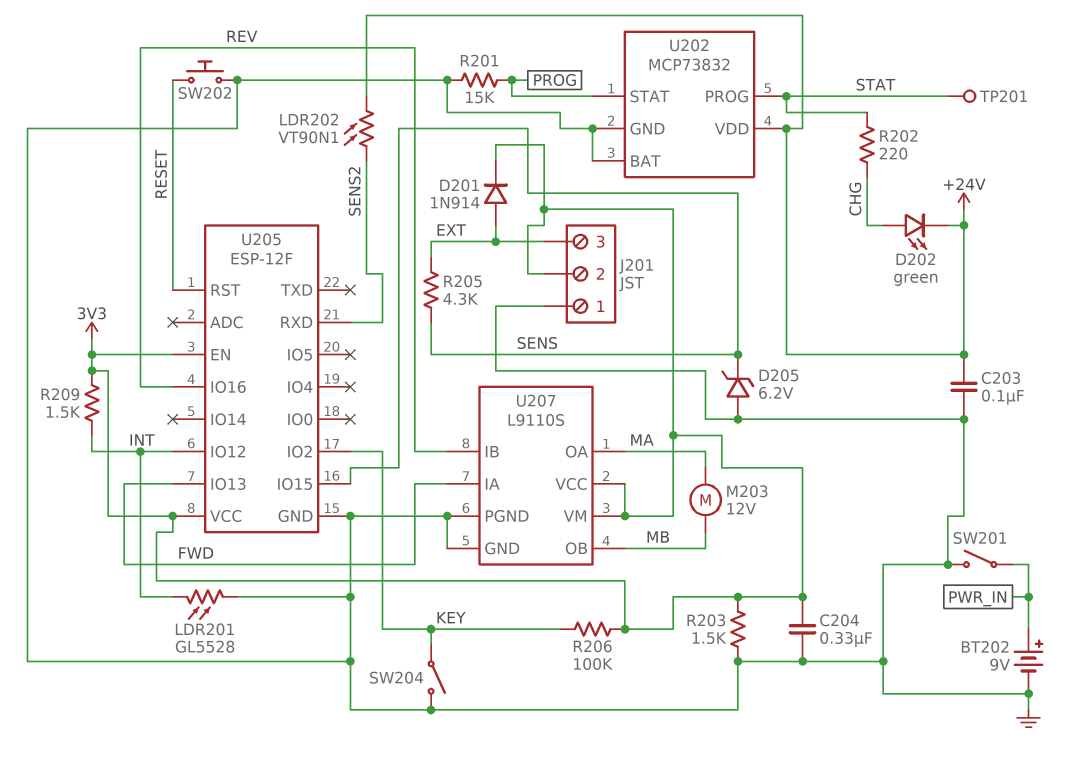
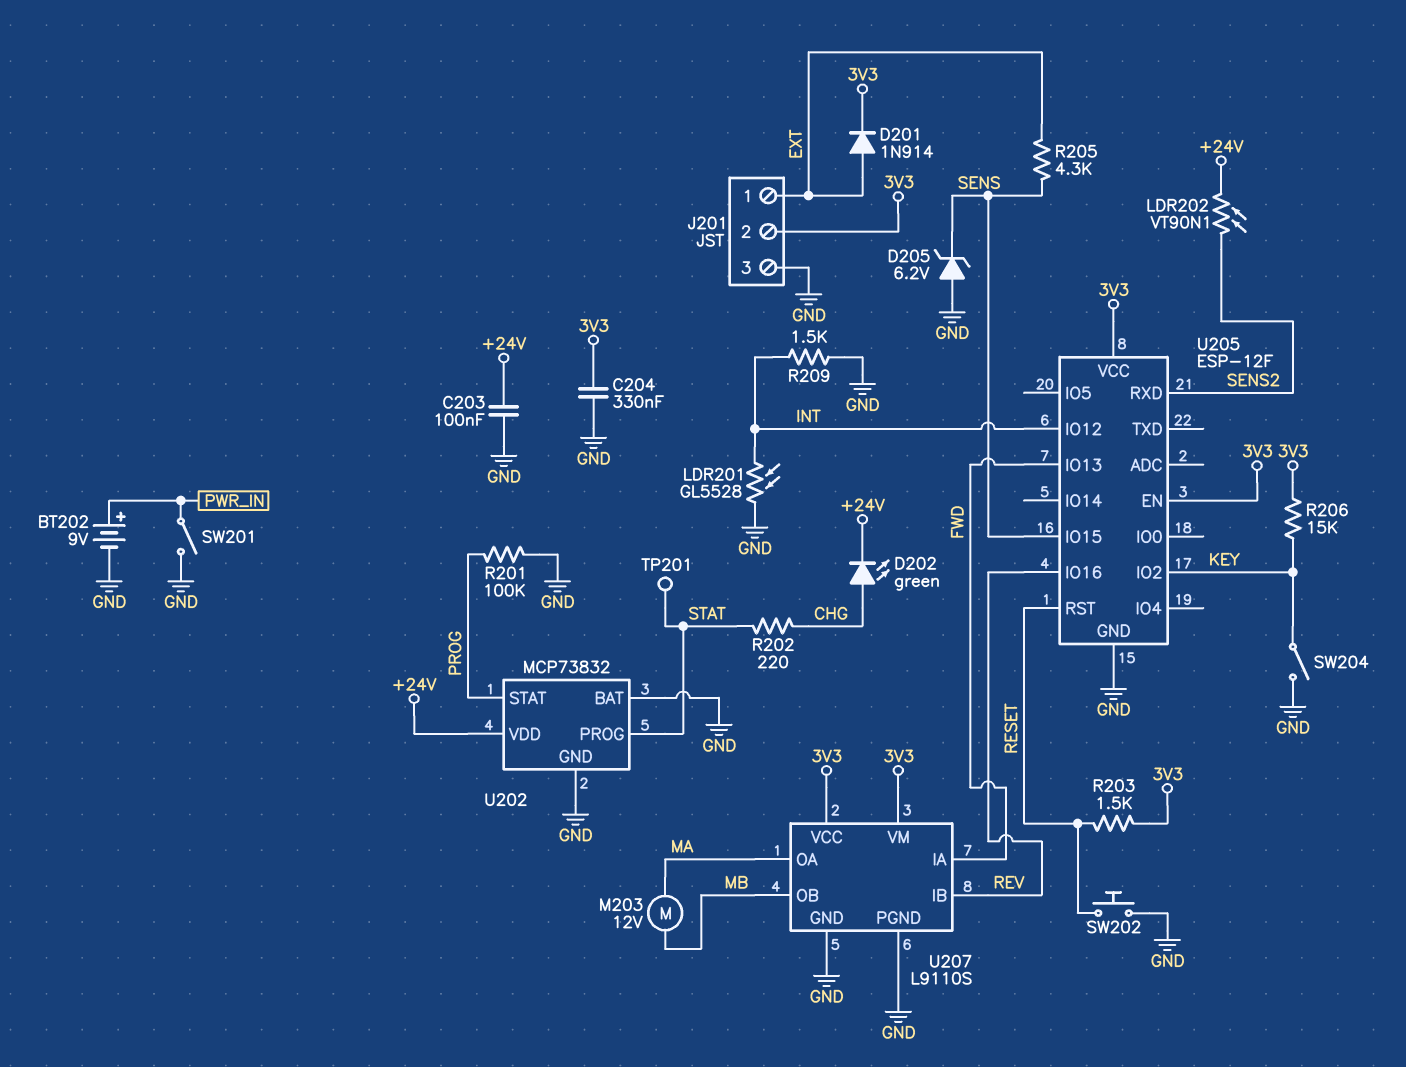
J201 pin 1: GND -> EXT
J201 pin 3: EXT -> GND
R201: 15k (GND, PROG) -> 100k (GND, PROG)
R203: 1.5k (3V3, GND) -> 1.5k (3V3, RESET)
R206: 100k (3V3, KEY) -> 15k (3V3, KEY)
R209: 1.5k (3V3, INT) -> 1.5k (GND, INT)

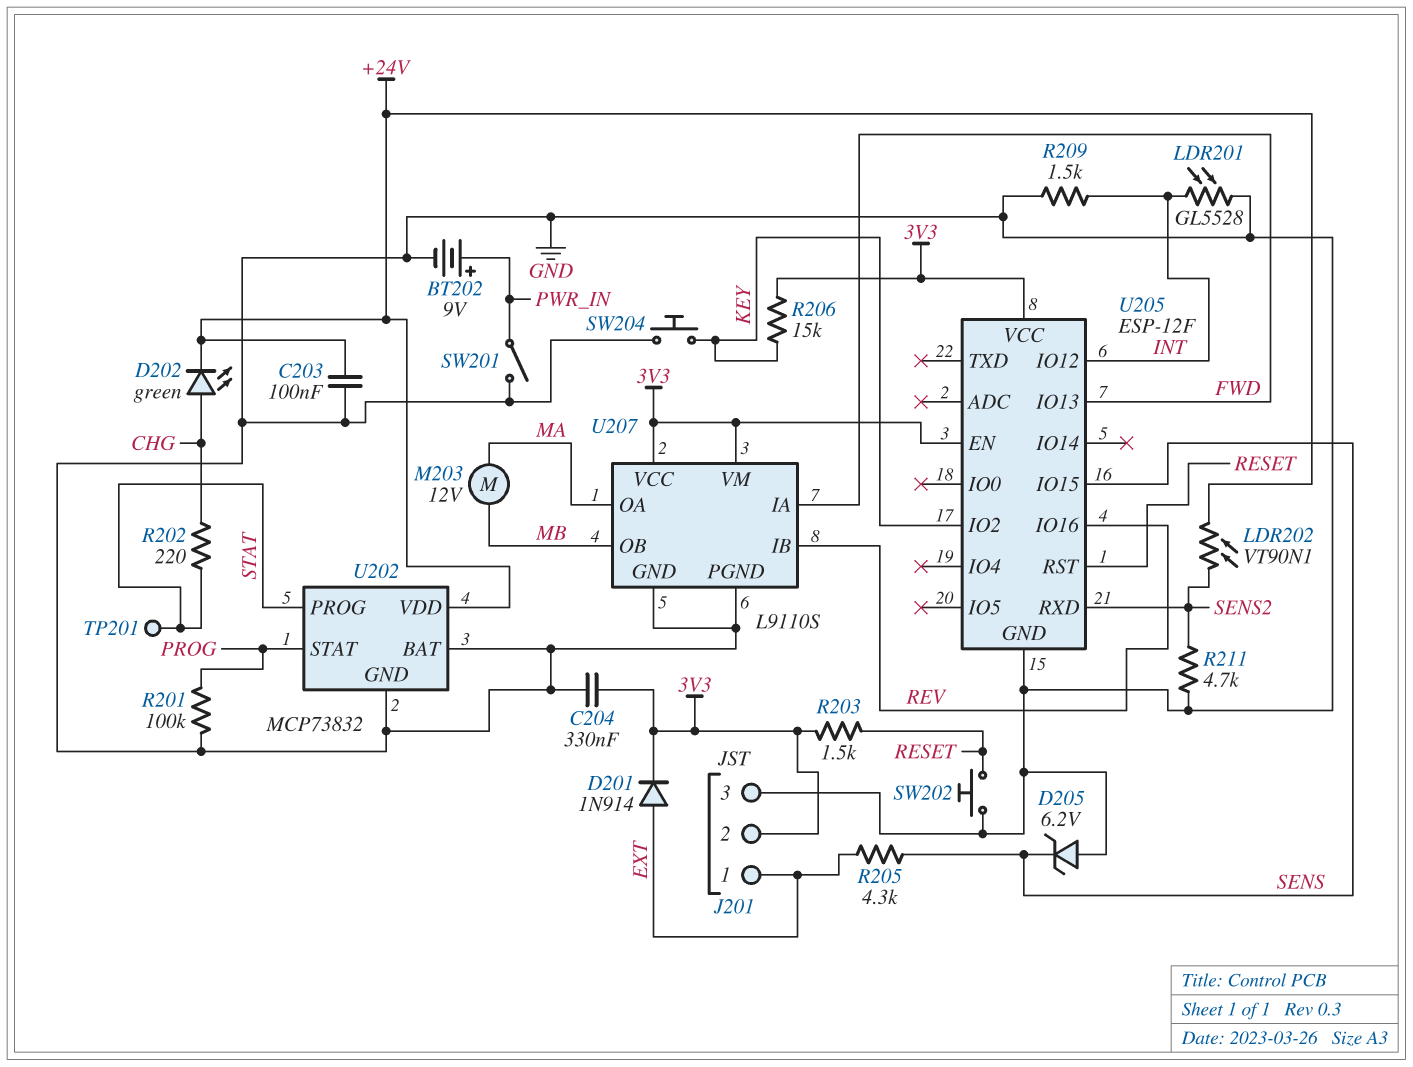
R211: none -> 4.7k (GND, SENS2)
SW204: switch (GND, KEY) -> button (GND, KEY)

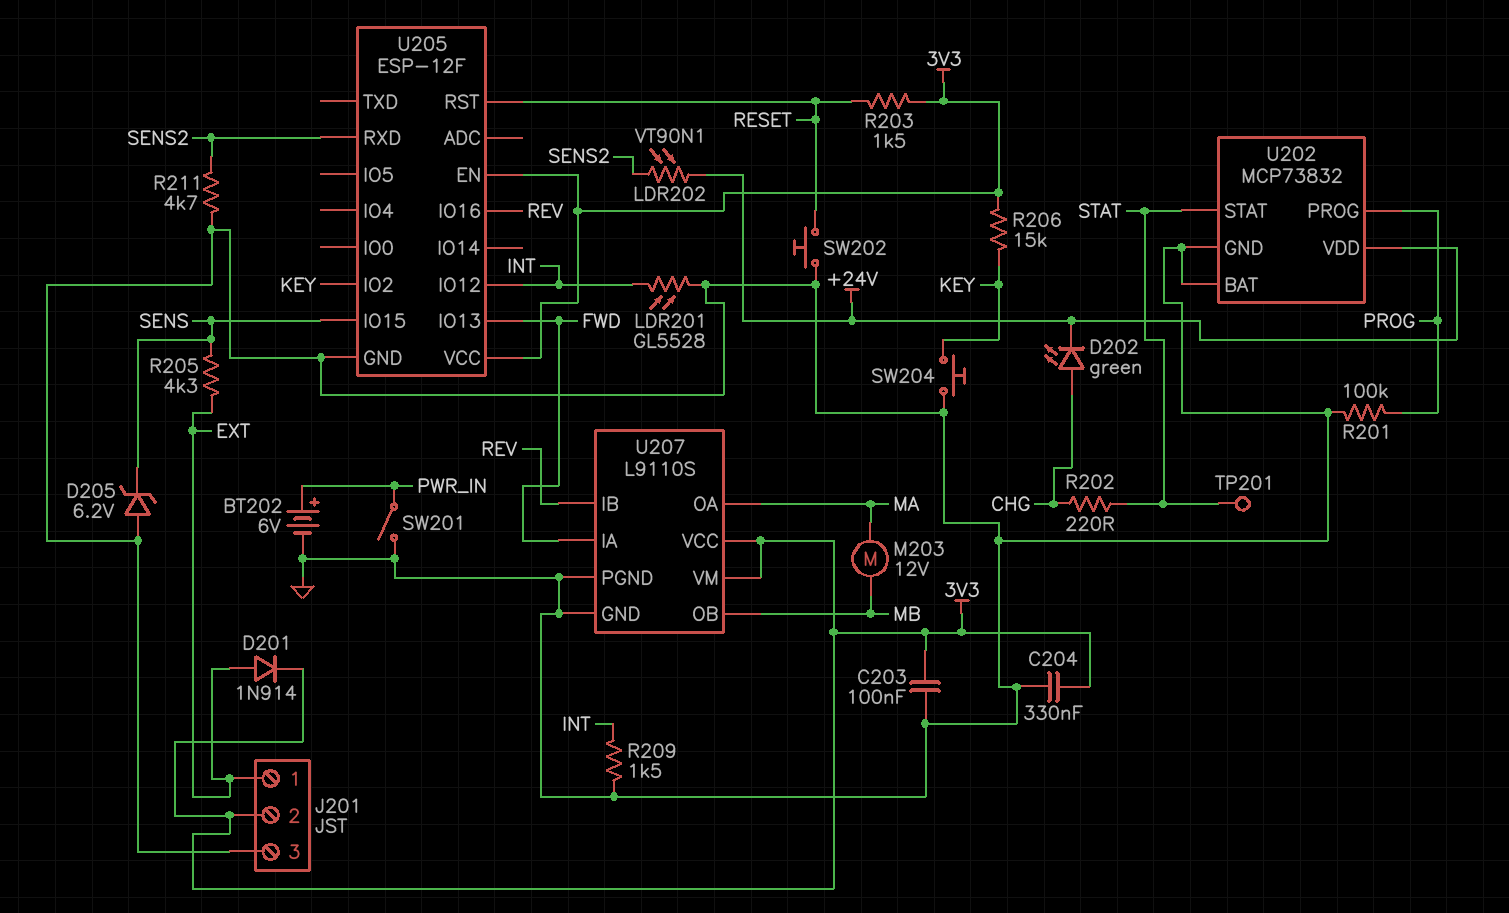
BT202: 9V (plus PWR_IN, minus GND) -> 6V (plus PWR_IN, minus GND)
C203: 100nF (+24V, GND) -> 100nF (3V3, GND)
U202 pin PROG: STAT -> PROG
U202 pin STAT: PROG -> STAT

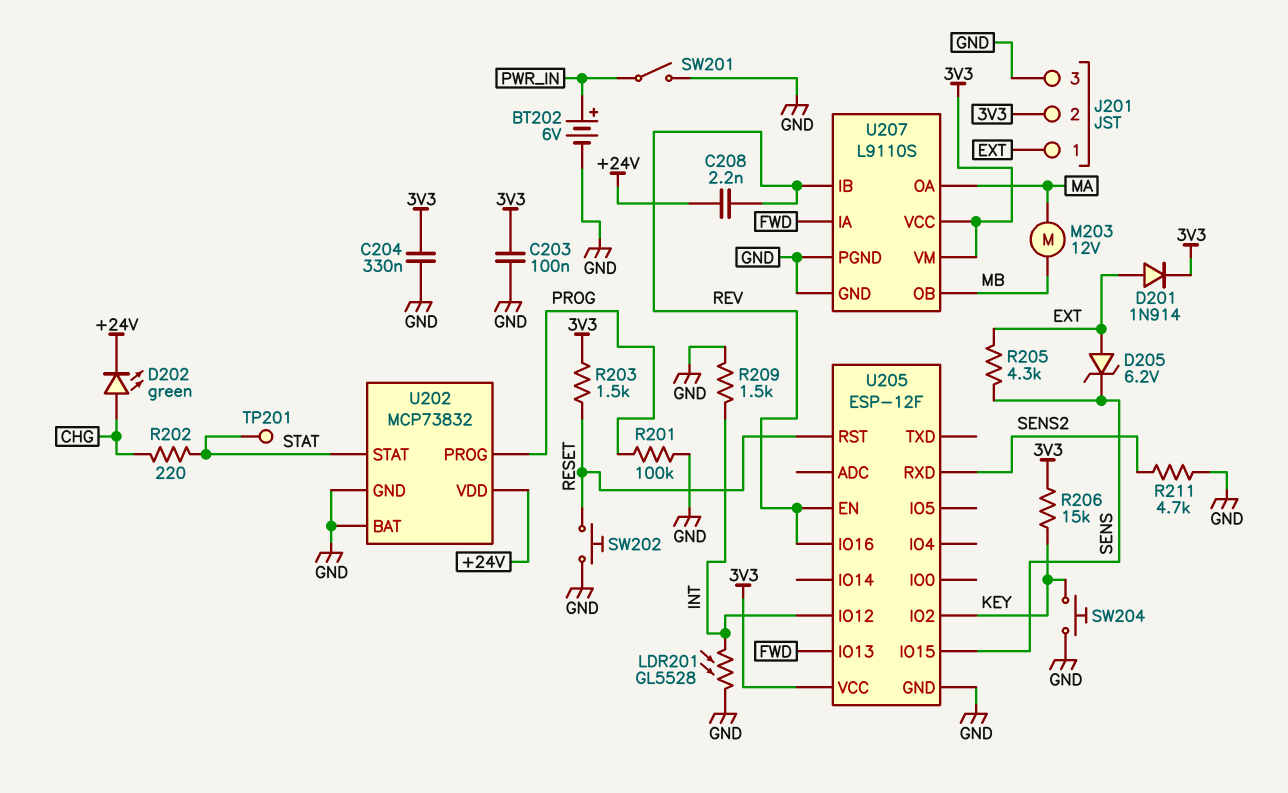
C208: none -> 2.2nF (+24V, REV)
D205: zener 6.2V (A GND, K SENS) -> zener 6.2V (A EXT, K SENS)
LDR202: VT90N1 (+24V, SENS2) -> none
U205 pin EN: 3V3 -> REV

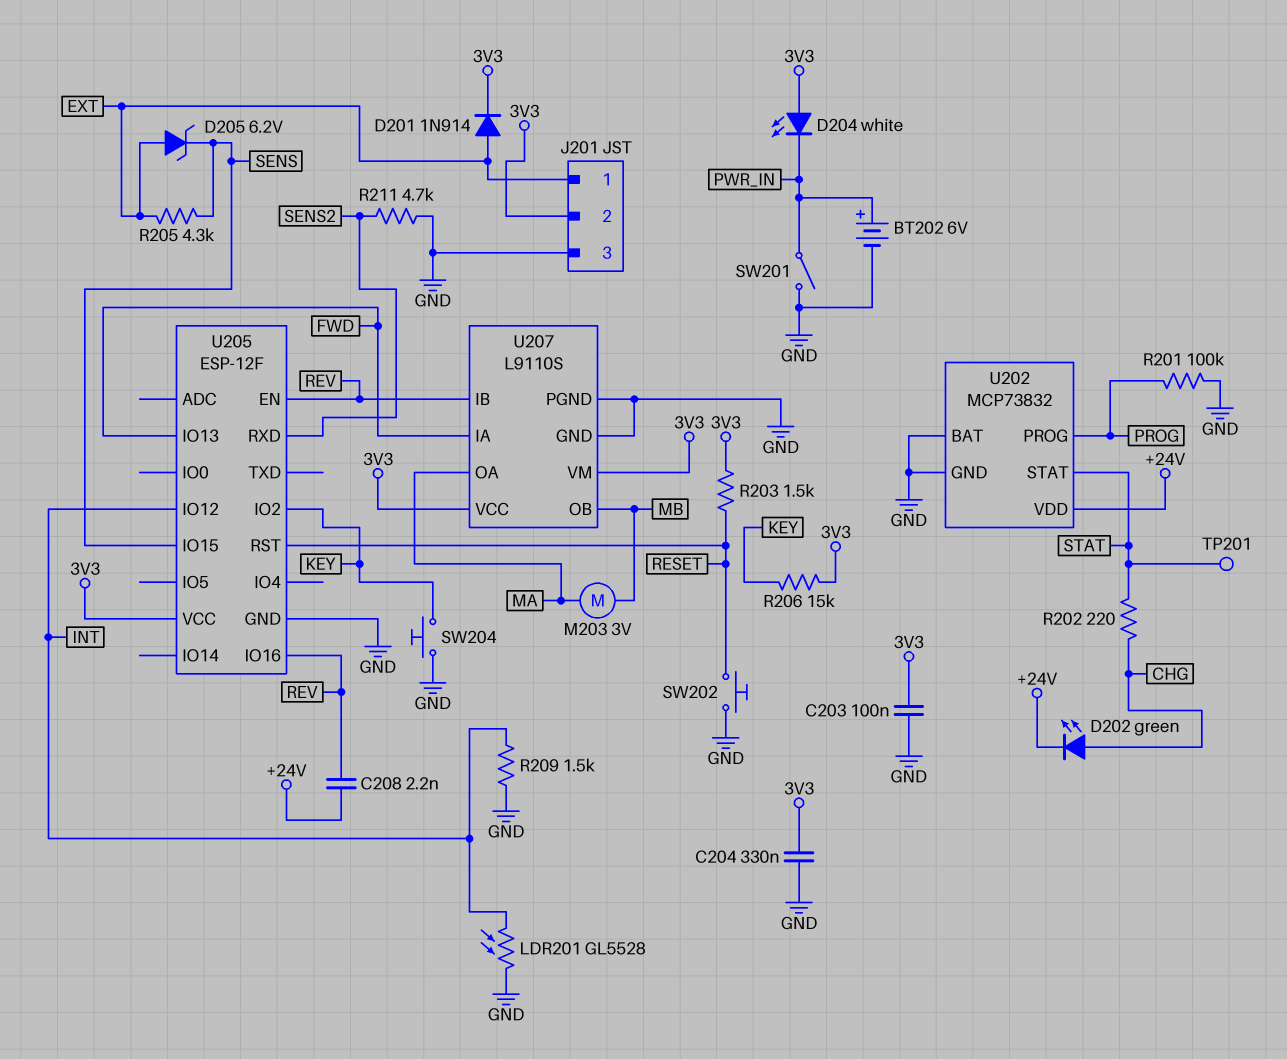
D204: none -> LED white (A 3V3, K PWR_IN)
M203: motor 12V (MA, MB) -> motor 3V (MA, MB)

